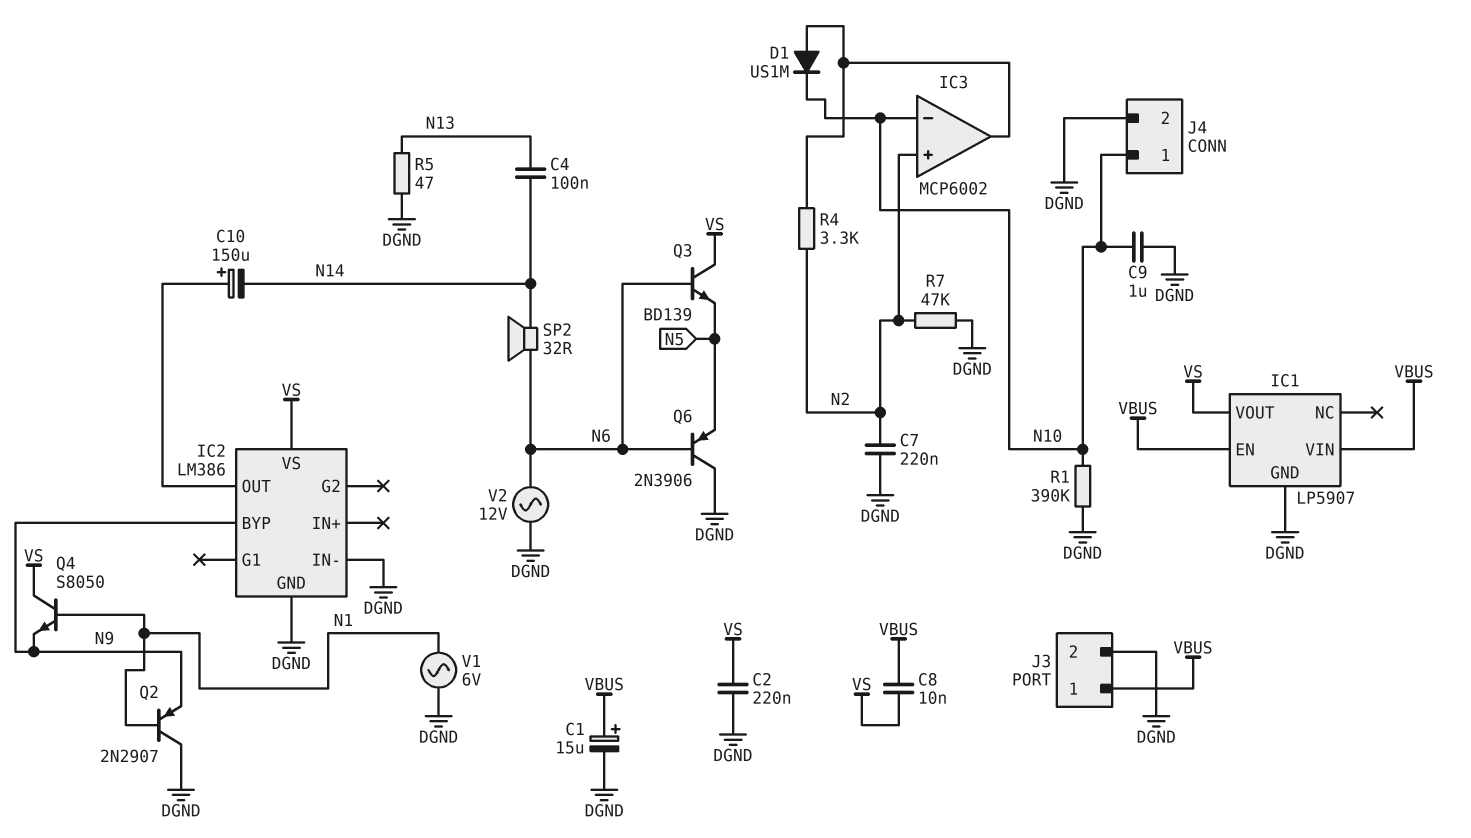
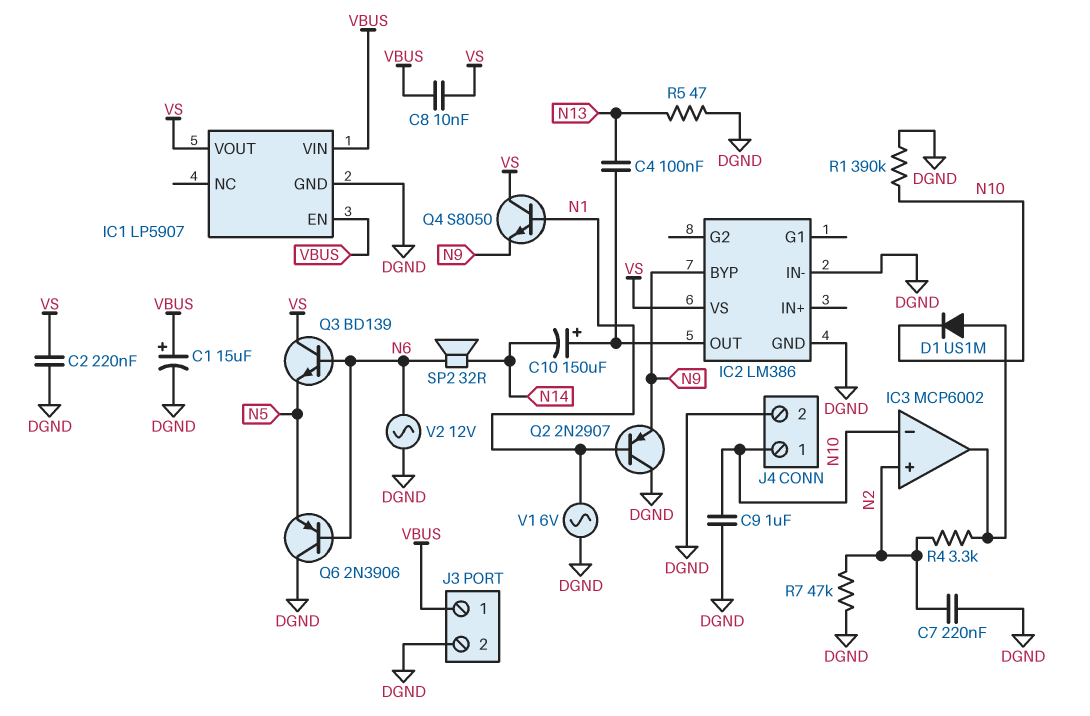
C4: 100nF (N13, N14) -> 100nF (IC2/OUT, N13)

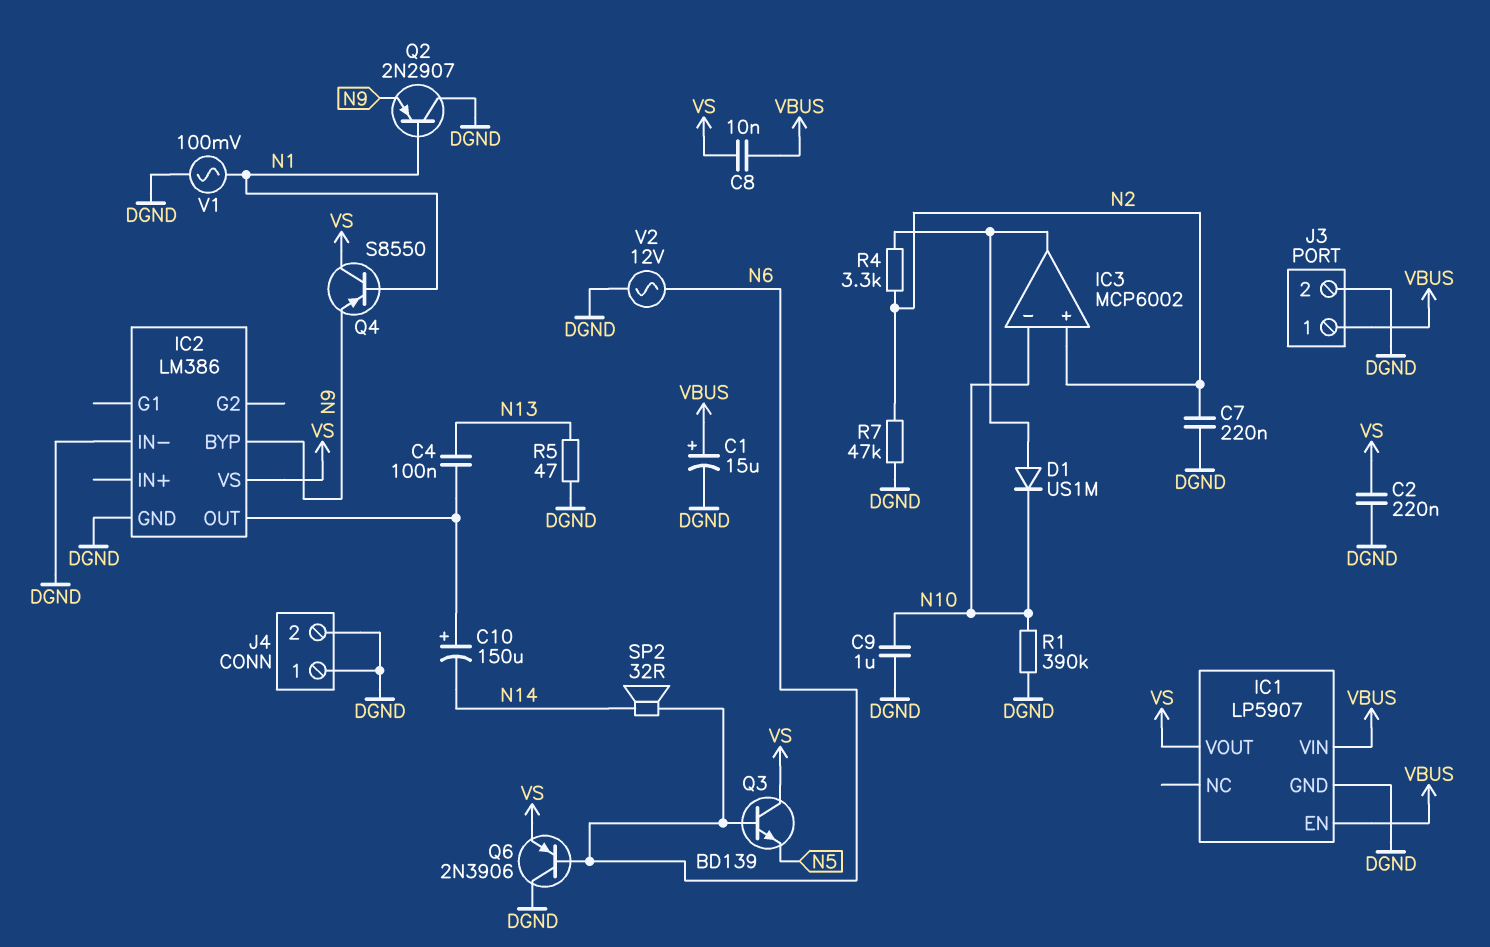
J4 pin 1: N10 -> DGND
Q4: NPN S8050 (B N1, C VS, E N9) -> PNP S8550 (B N1, C VS, E N9)
Q6: PNP 2N3906 (B N6, C DGND, E N5) -> PNP 2N3906 (B N6, C DGND, E VS)
V1: AC 6V (DGND, N1) -> AC 100mV (DGND, N1)

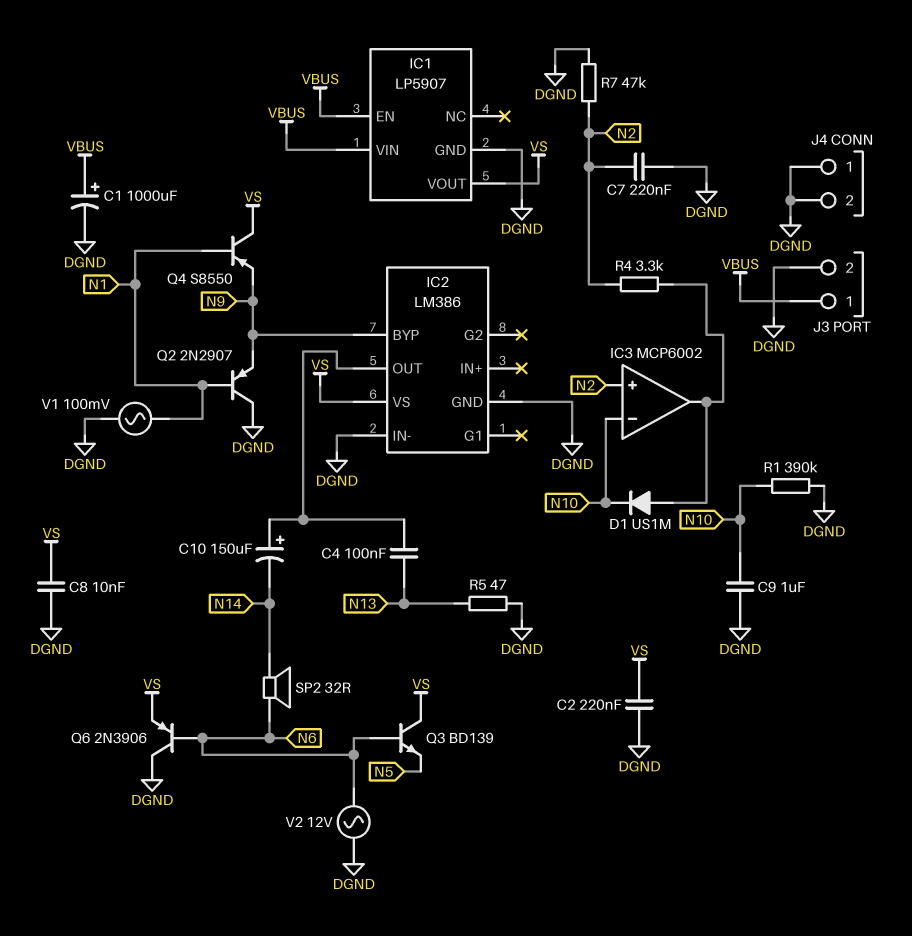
C1: 15uF (plus VBUS, minus DGND) -> 1000uF (plus VBUS, minus DGND)
C8: 10nF (VBUS, VS) -> 10nF (DGND, VS)

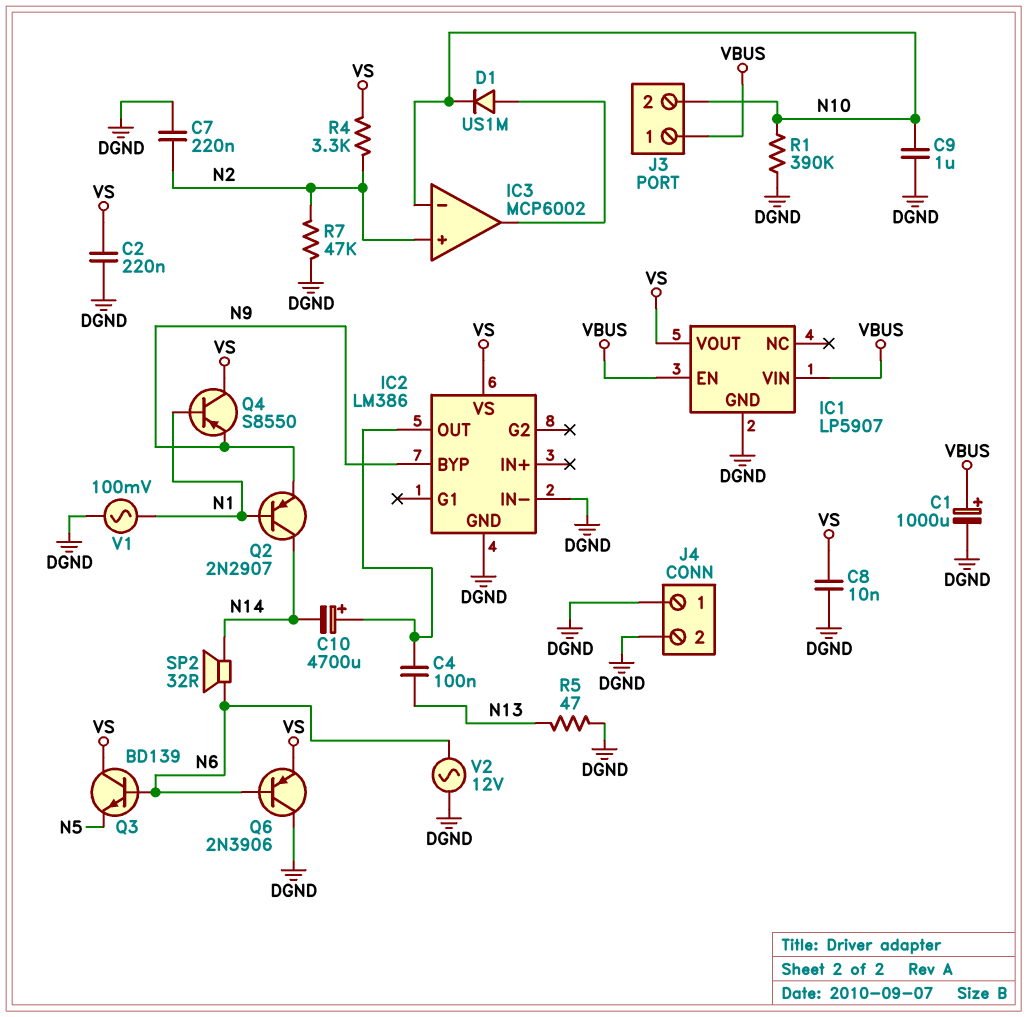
C10: 150uF (plus IC2/OUT, minus N14) -> 4700uF (plus IC2/OUT, minus N14)
J3 pin 2: DGND -> N10
Q2: PNP 2N2907 (B N1, C DGND, E N9) -> PNP 2N2907 (B N1, C N14, E N9)
R4: 3.3k (IC3/out, N2) -> 3.3k (N2, VS)

